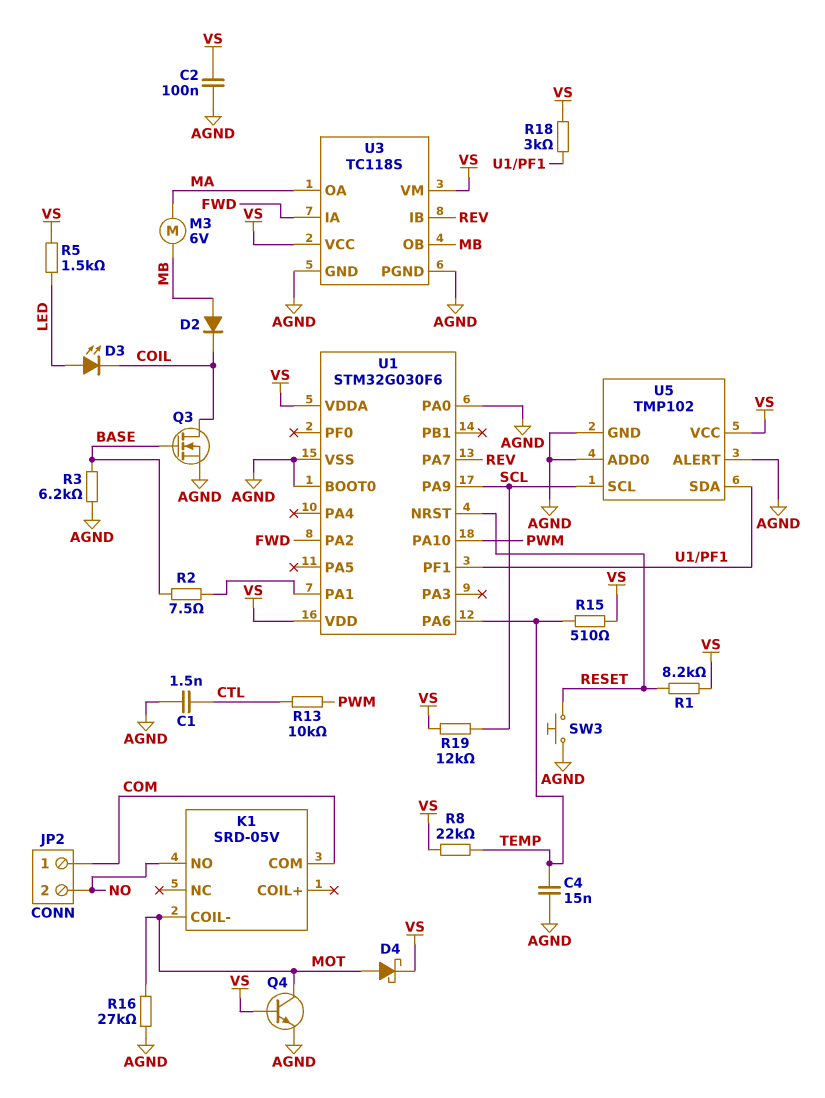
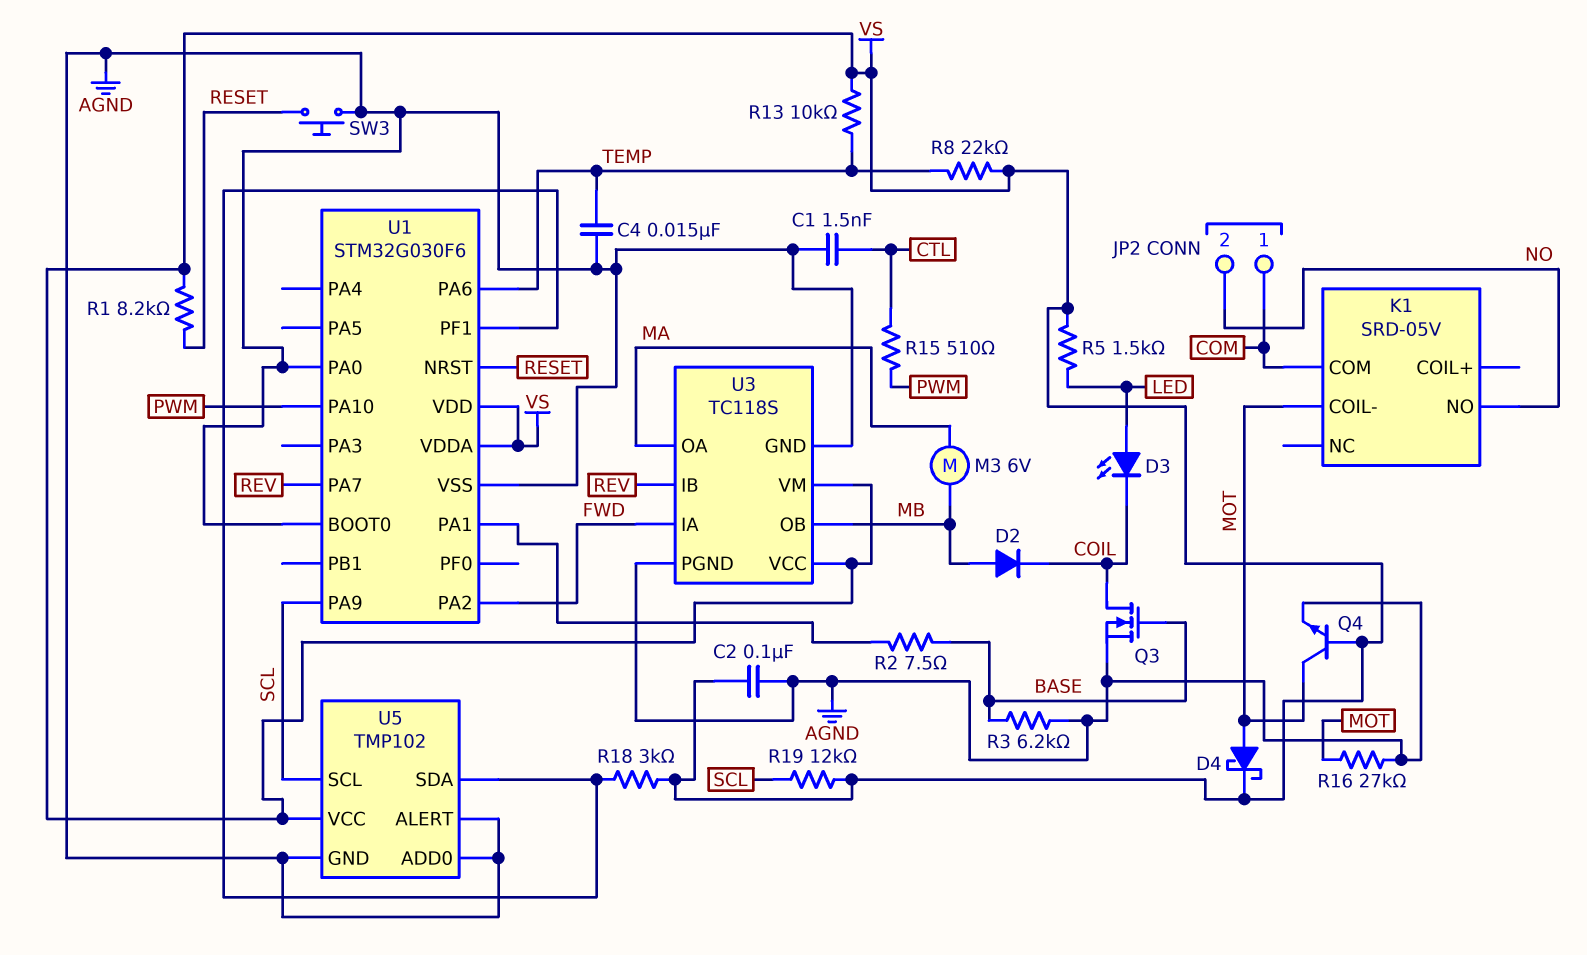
R13: 10k (CTL, PWM) -> 10k (TEMP, VS)
R15: 510 (TEMP, VS) -> 510 (CTL, PWM)

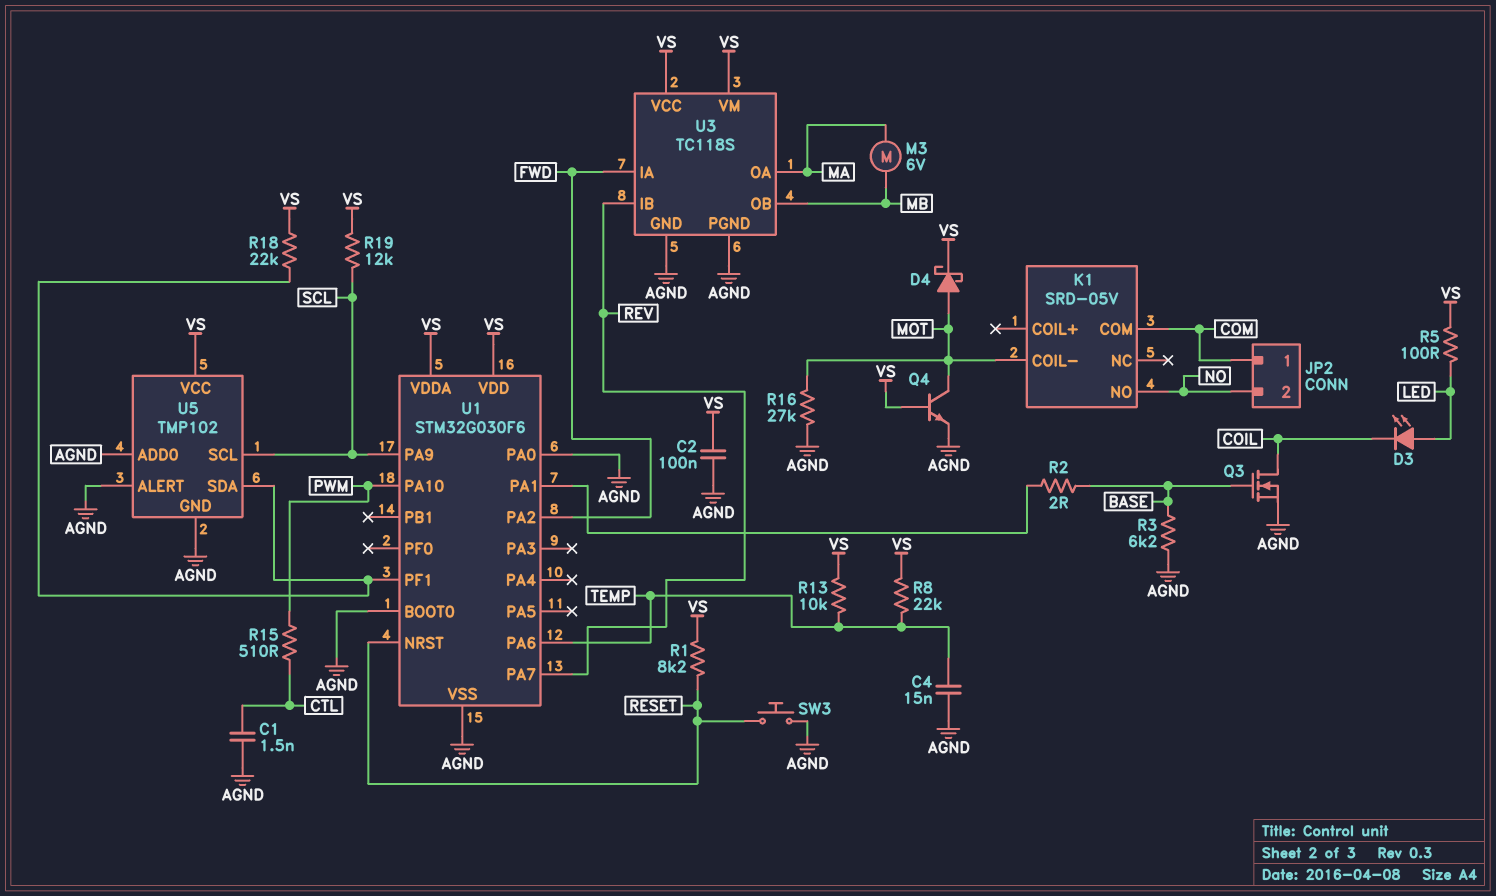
D2: diode (A MB, K COIL) -> none
R2: 7.5 (BASE, U1/PA1) -> 2 (BASE, U1/PA1)
R5: 1.5k (LED, VS) -> 100 (LED, VS)
R18: 3k (U1/PF1, VS) -> 22k (U1/PF1, VS)

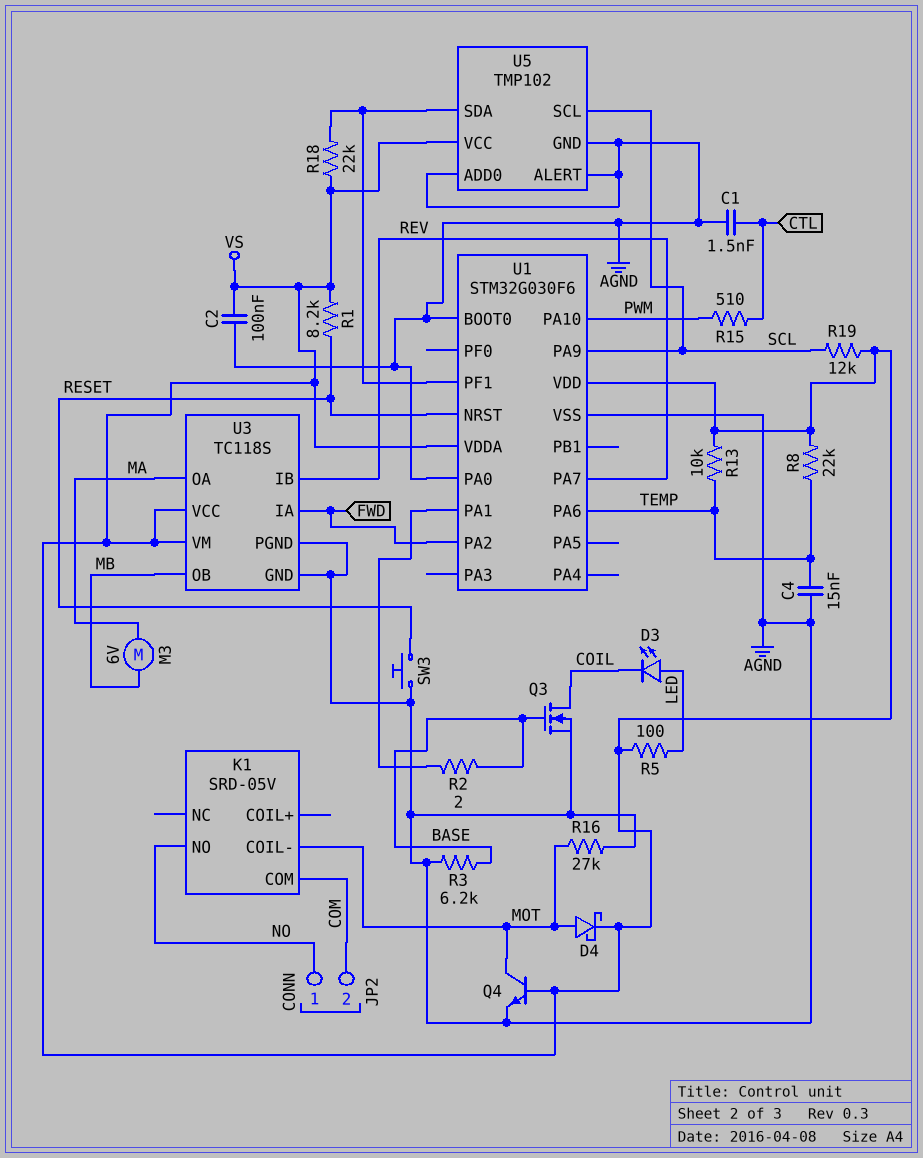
JP2 pin 1: COM -> NO
JP2 pin 2: NO -> COM

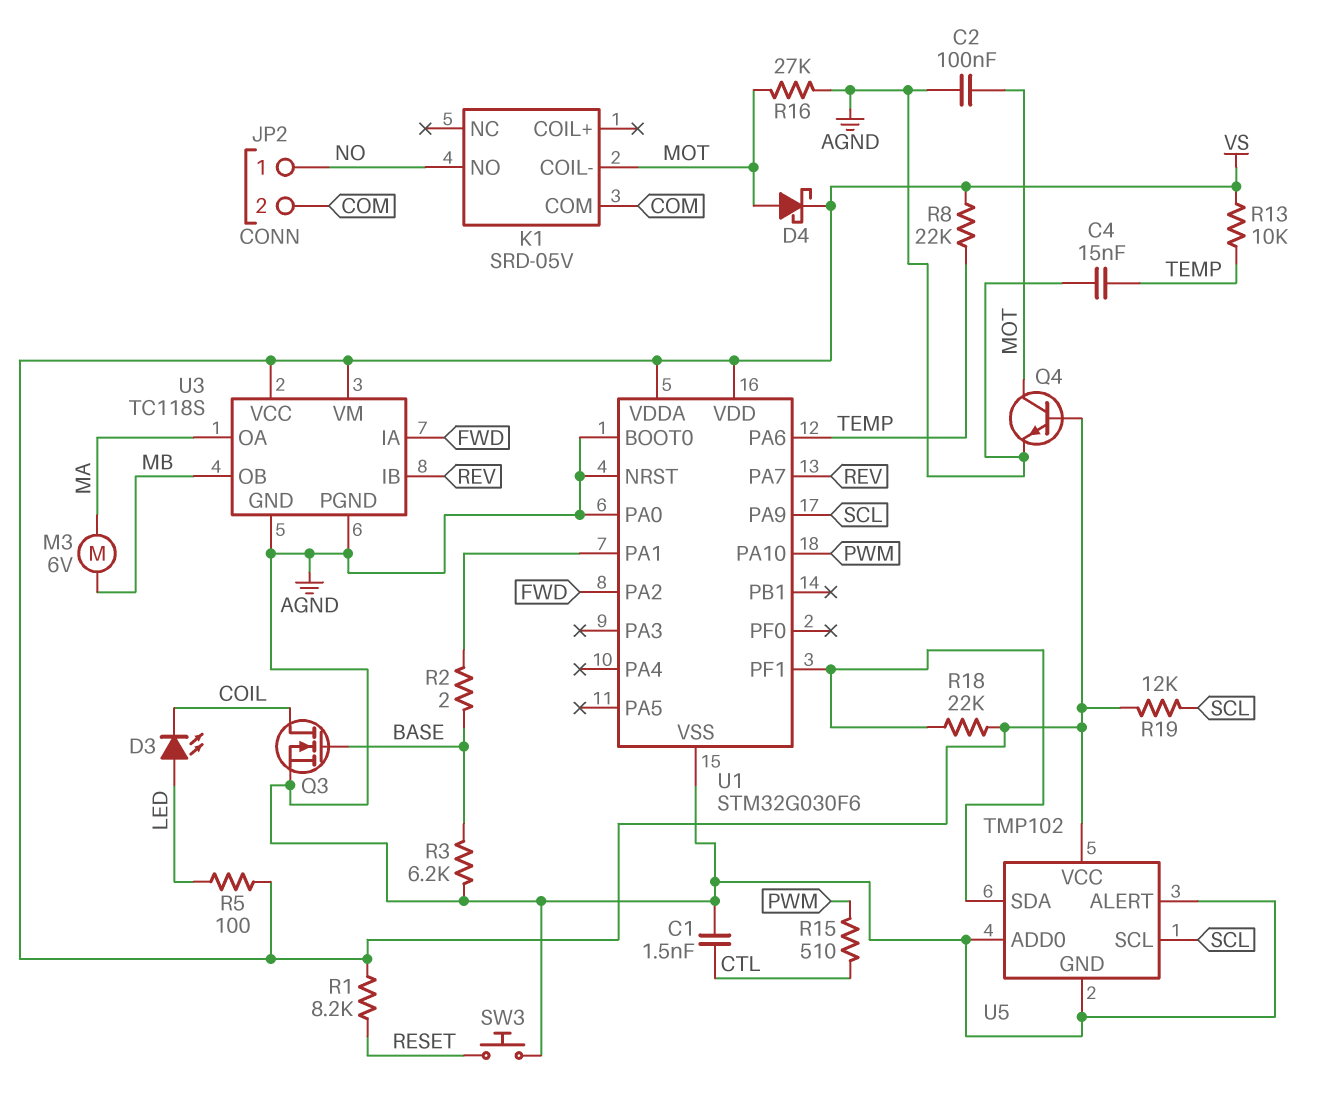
C2: 100nF (AGND, VS) -> 100nF (AGND, MOT)
U1 pin NRST: RESET -> AGND

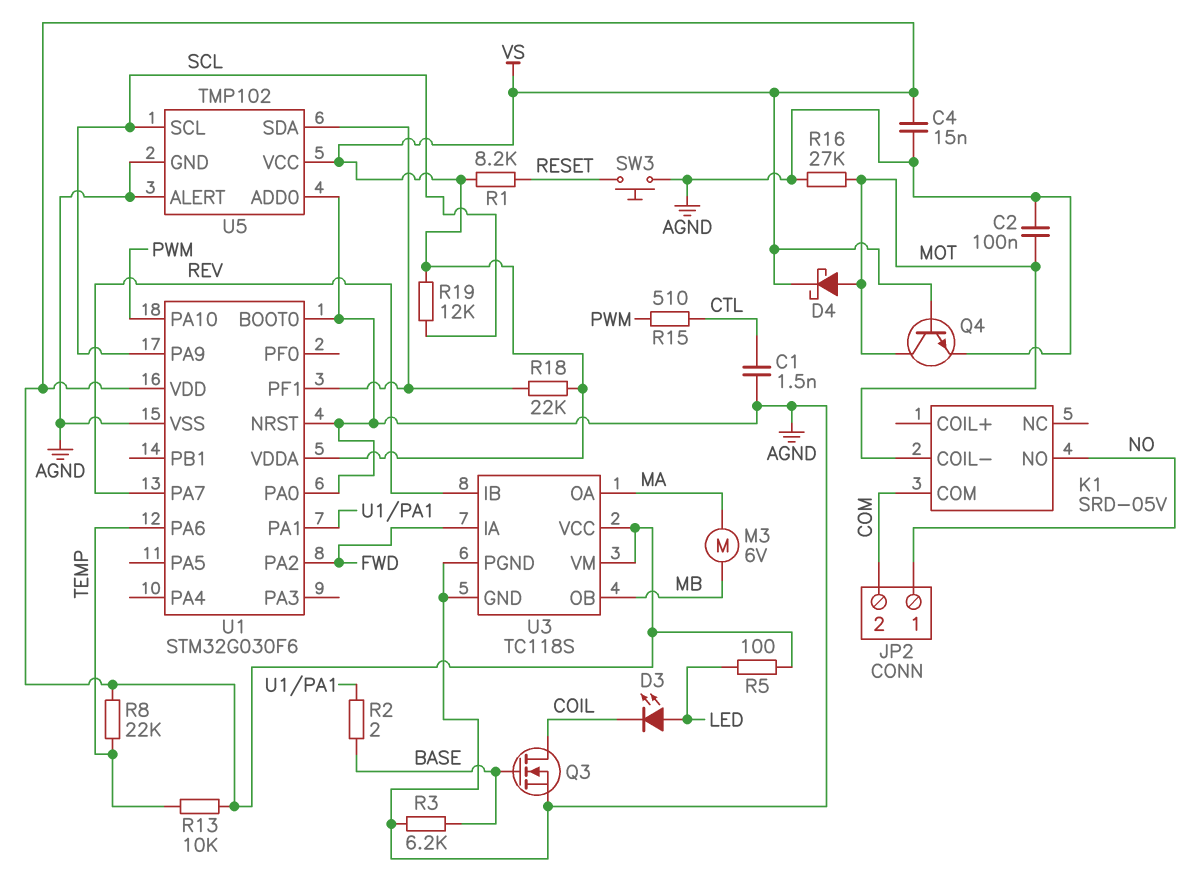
C4: 15nF (AGND, TEMP) -> 15nF (AGND, VS)

